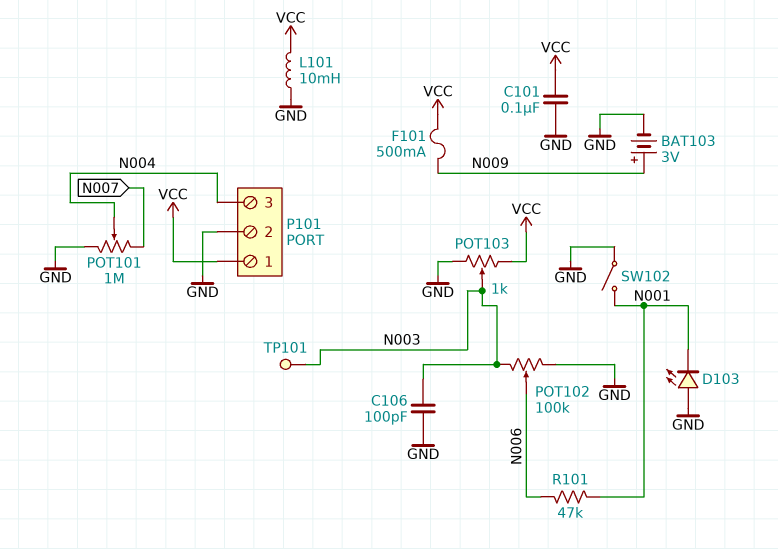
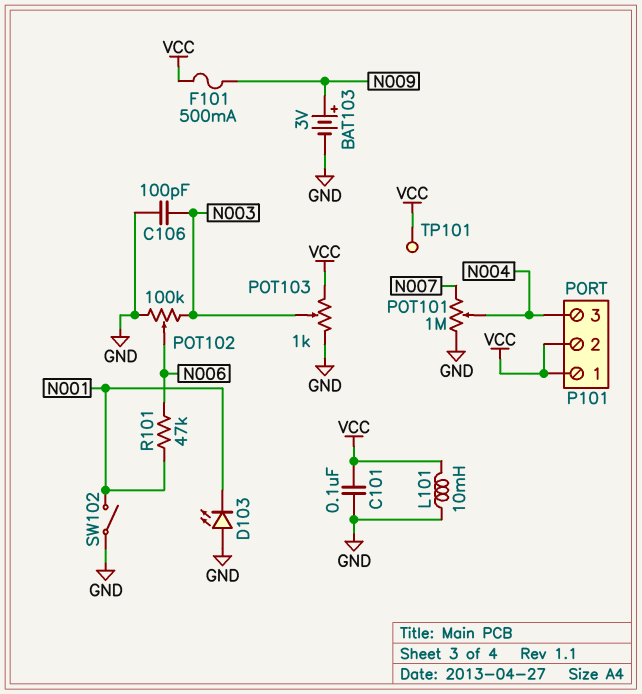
P101 pin 2: GND -> VCC
TP101: test point (N003) -> test point (VCC)

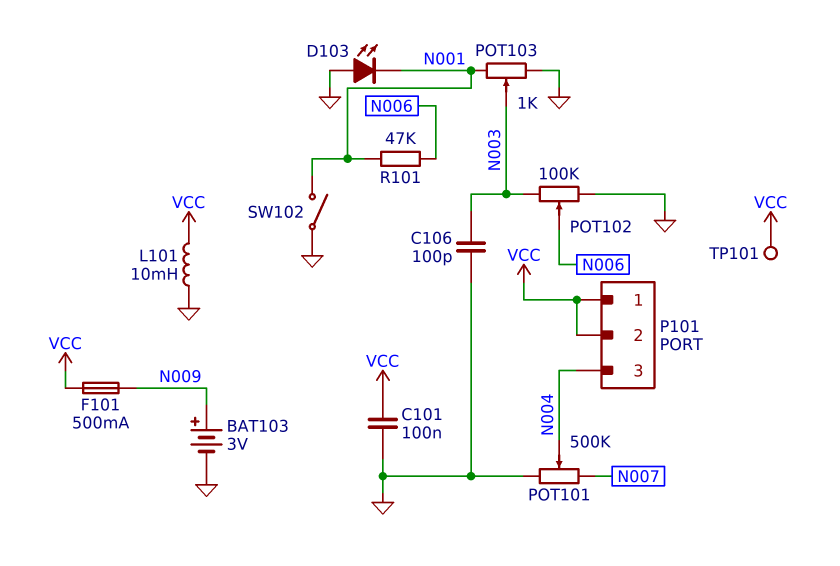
POT101: 1M (GND, N007, wiper N004) -> 500k (GND, N007, wiper N004)
POT103: 1k (GND, VCC, wiper N003) -> 1k (GND, N001, wiper N003)

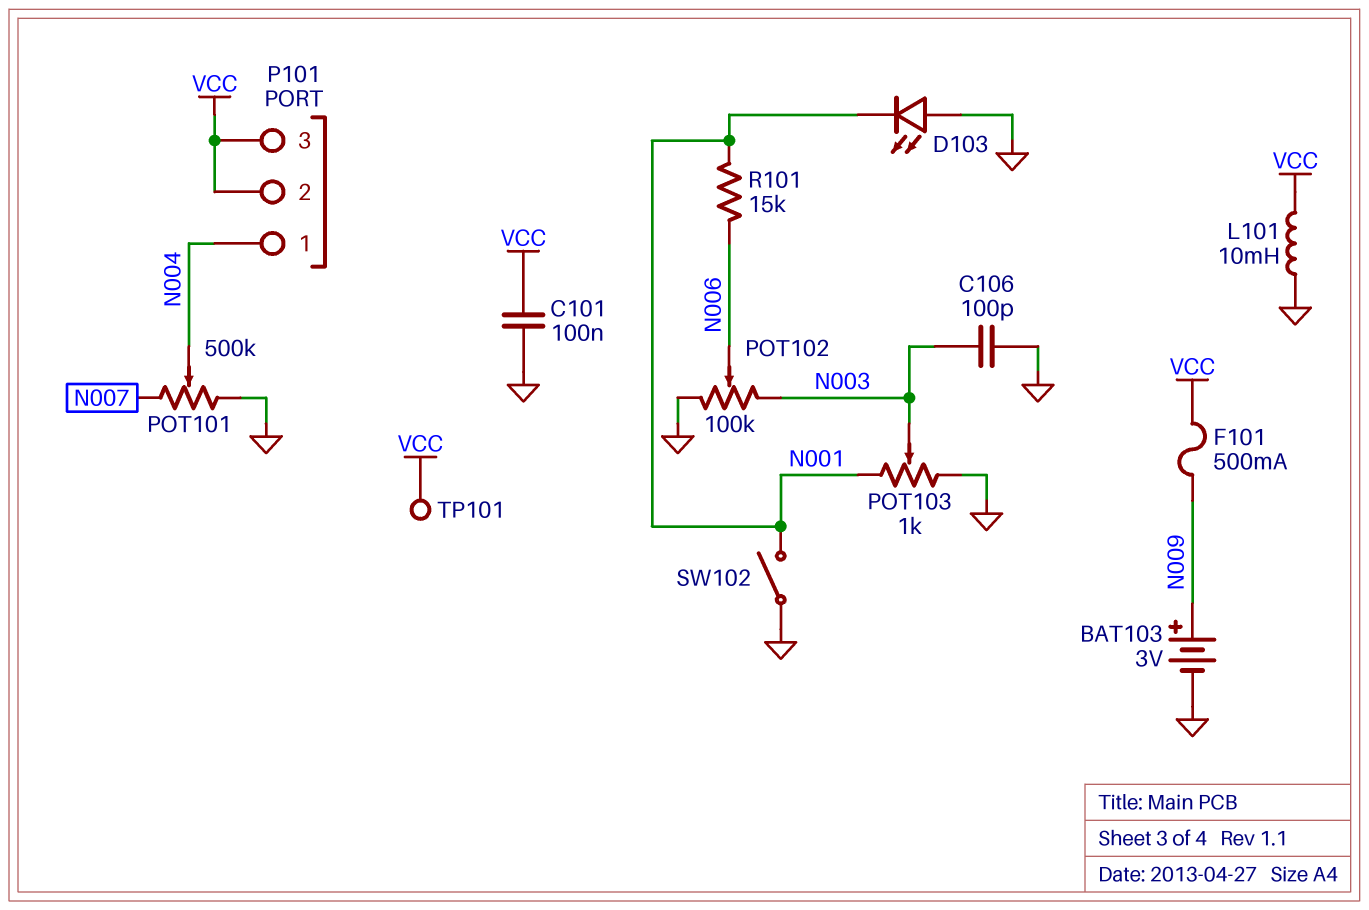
P101 pin 1: VCC -> N004
P101 pin 3: N004 -> VCC
R101: 47k (N001, N006) -> 15k (N001, N006)

